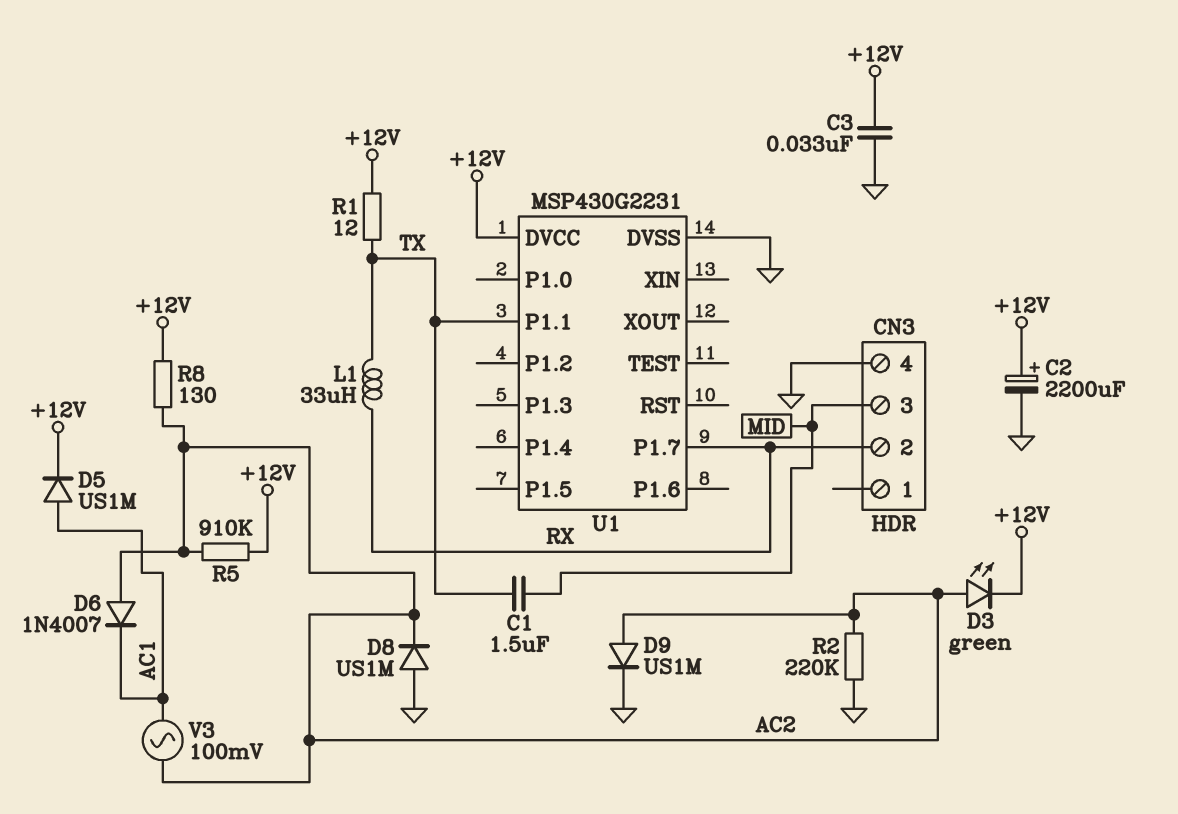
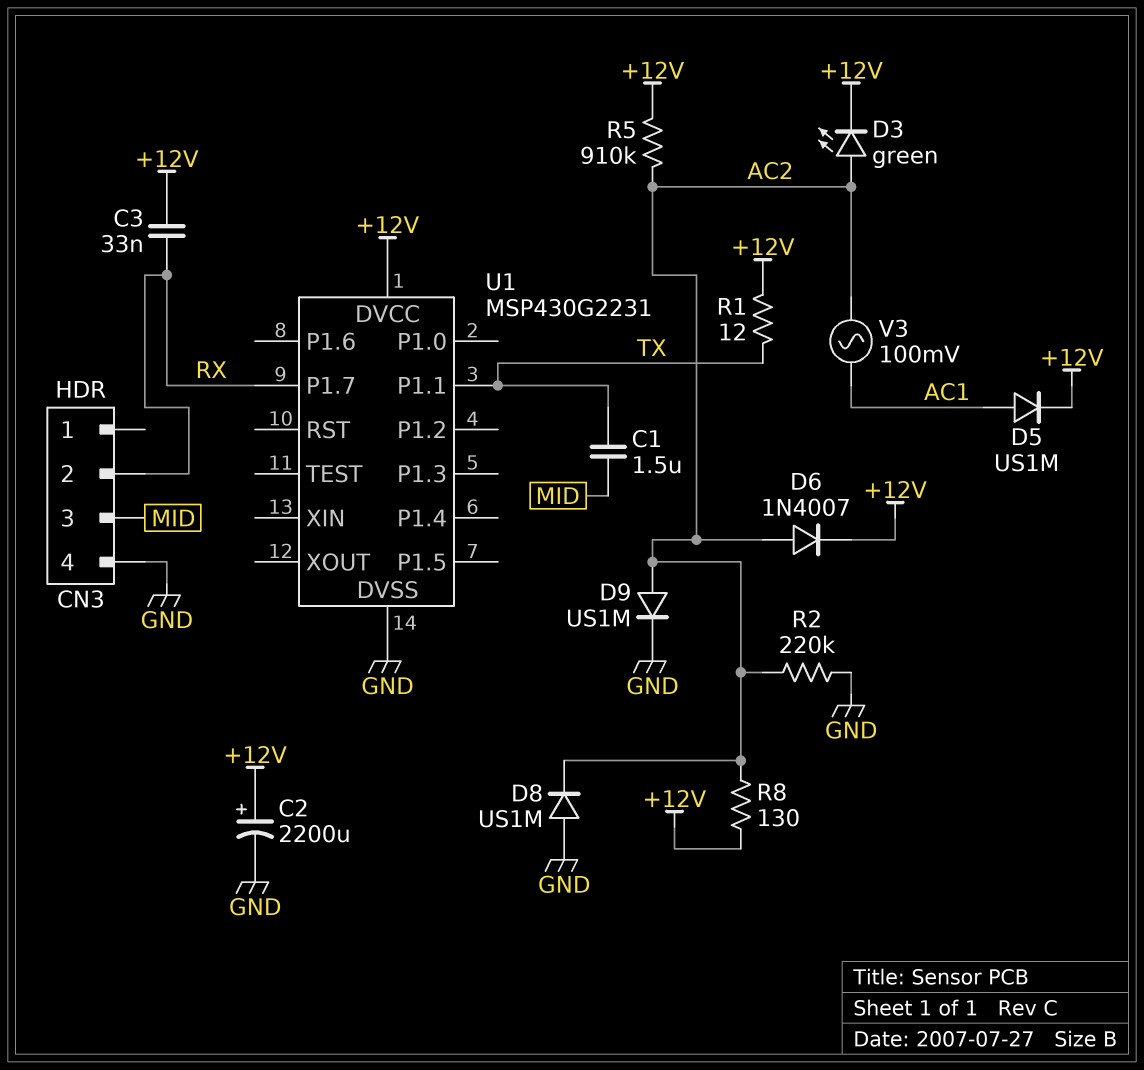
C3: 33nF (+12V, GND) -> 33nF (+12V, RX)
D6: diode 1N4007 (A AC2, K AC1) -> diode 1N4007 (A AC2, K +12V)
L1: 33uH (RX, TX) -> none

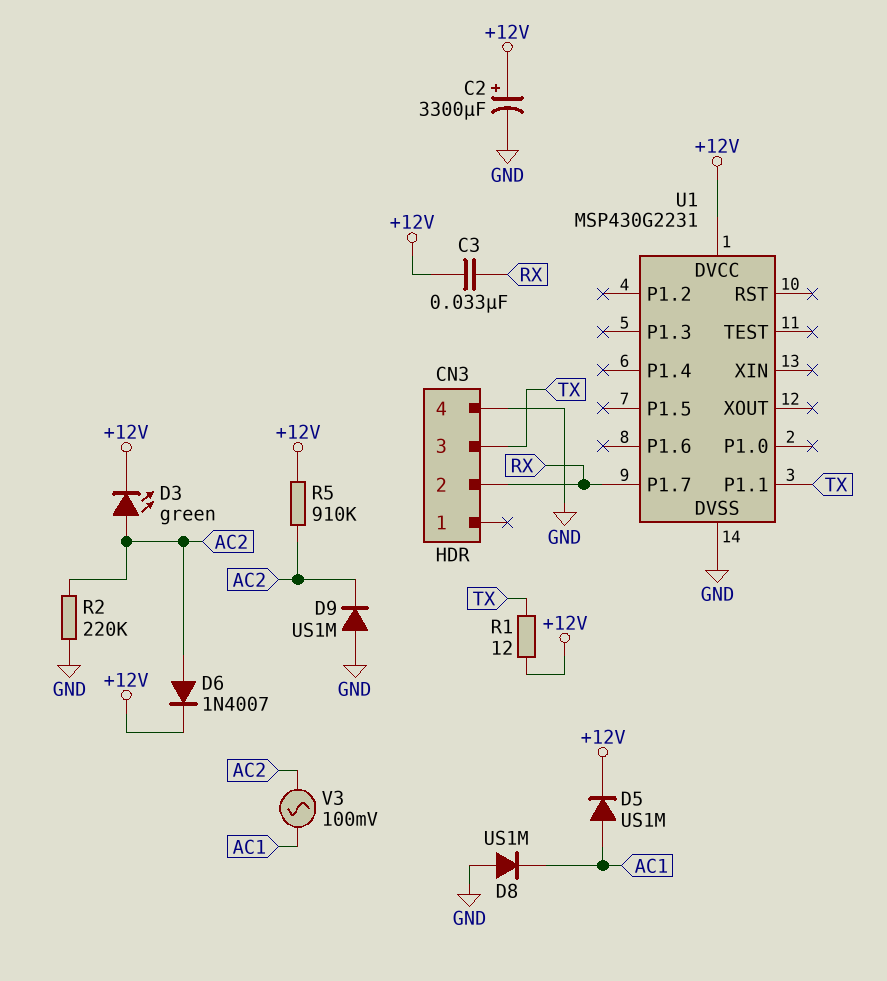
C1: 1.5uF (MID, TX) -> none
C2: 2200uF (plus +12V, minus GND) -> 3300uF (plus +12V, minus GND)
CN3 pin 3: MID -> TX
D8: diode US1M (A GND, K AC2) -> diode US1M (A GND, K AC1)
D9: diode US1M (A AC2, K GND) -> diode US1M (A GND, K AC2)
R8: 130 (+12V, AC2) -> none

